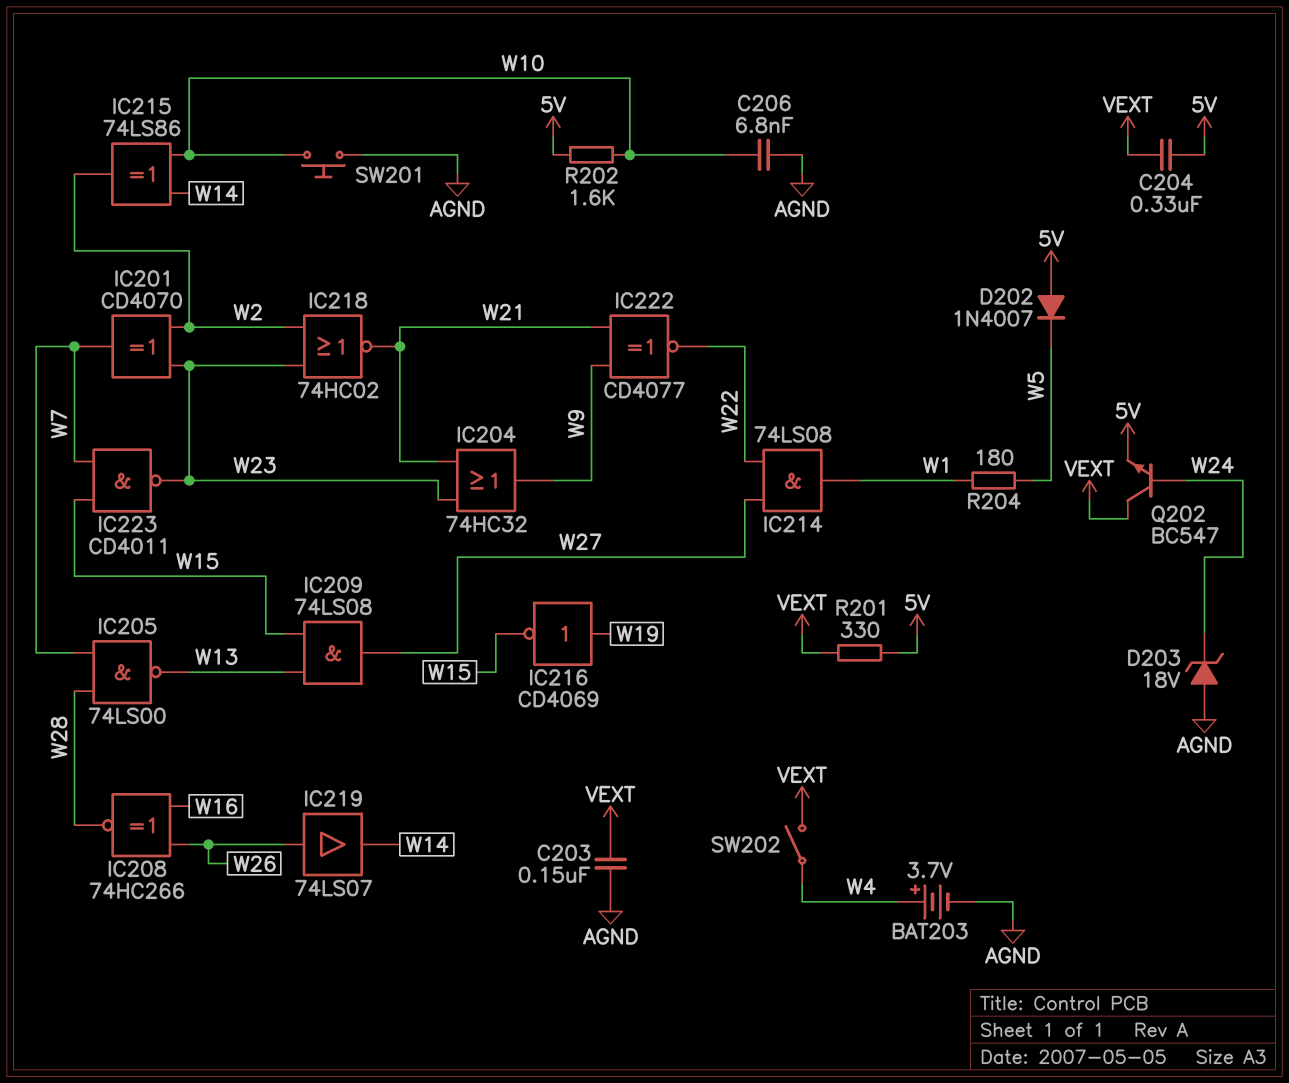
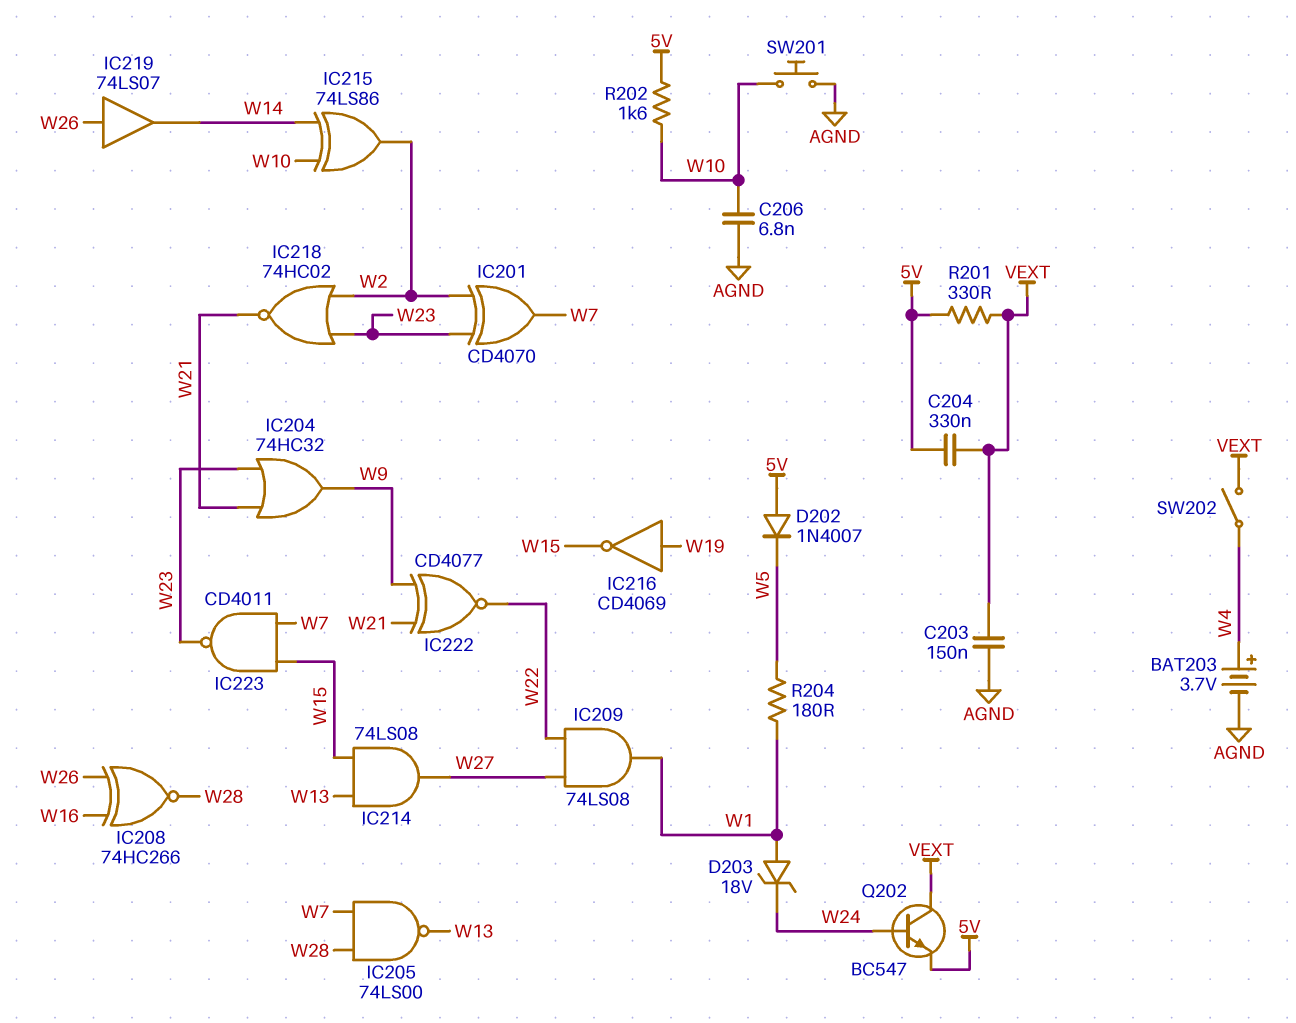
D203: zener 18V (A AGND, K W24) -> zener 18V (A W1, K W24)
IC209: AND 74LS08 (in W13, in W15, out W27) -> AND 74LS08 (in W22, in W27, out W1)
IC214: AND 74LS08 (in W22, in W27, out W1) -> AND 74LS08 (in W13, in W15, out W27)

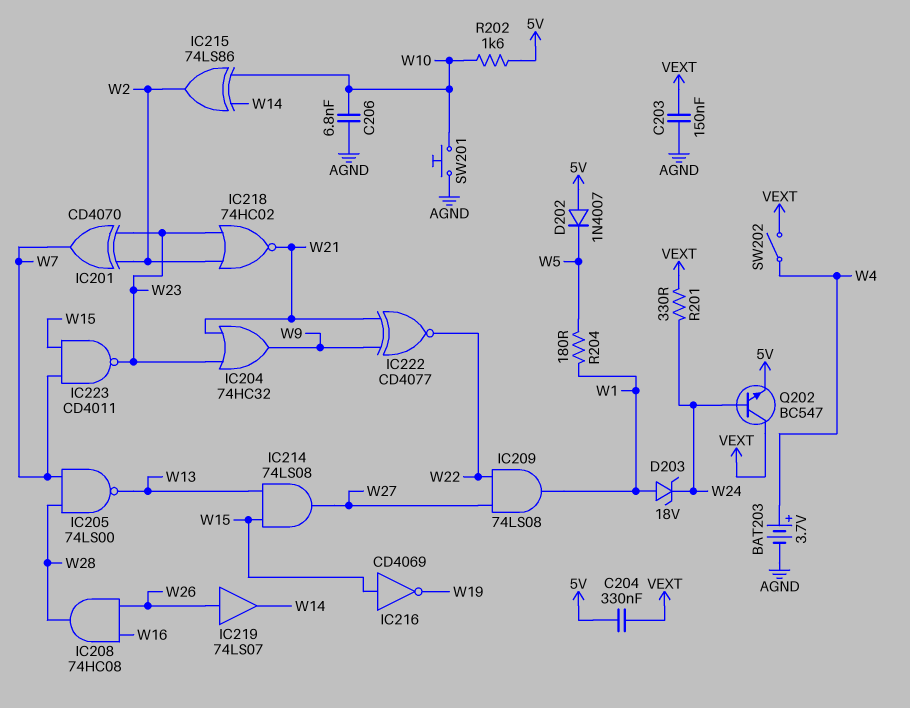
IC208: XNOR 74HC266 (in W16, in W26, out W28) -> AND 74HC08 (in W16, in W26, out W28)
IC216: NOT CD4069 (in W19, out W15) -> NOT CD4069 (in W15, out W19)
R201: 330 (5V, VEXT) -> 330 (VEXT, W24)

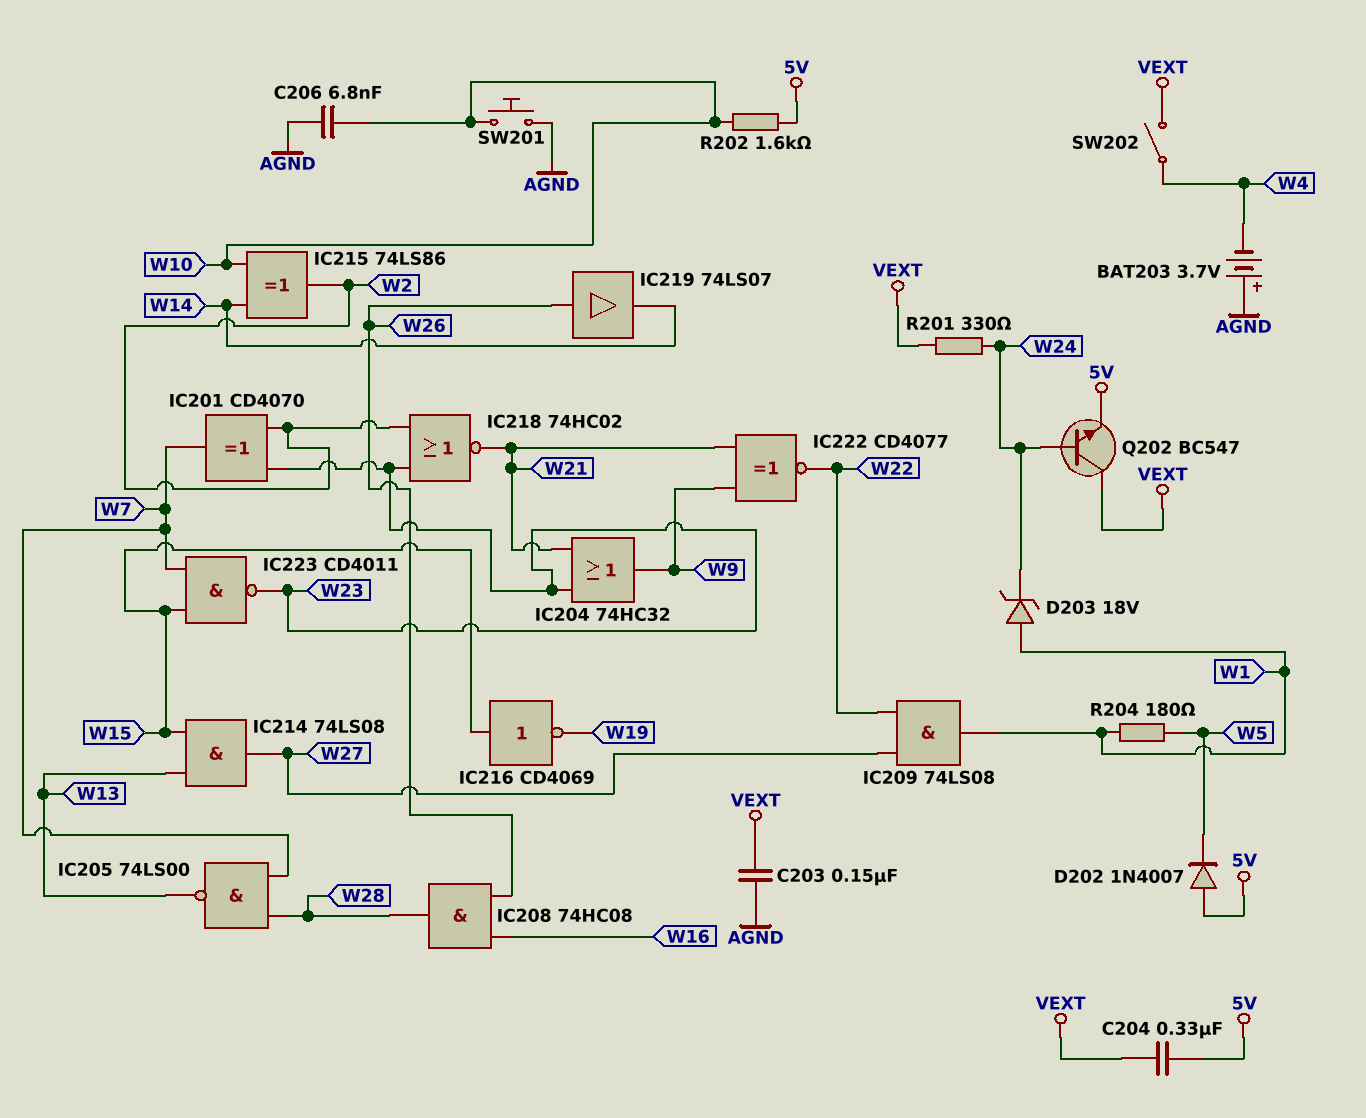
BAT203: 3.7V (plus W4, minus AGND) -> 3.7V (plus AGND, minus W4)

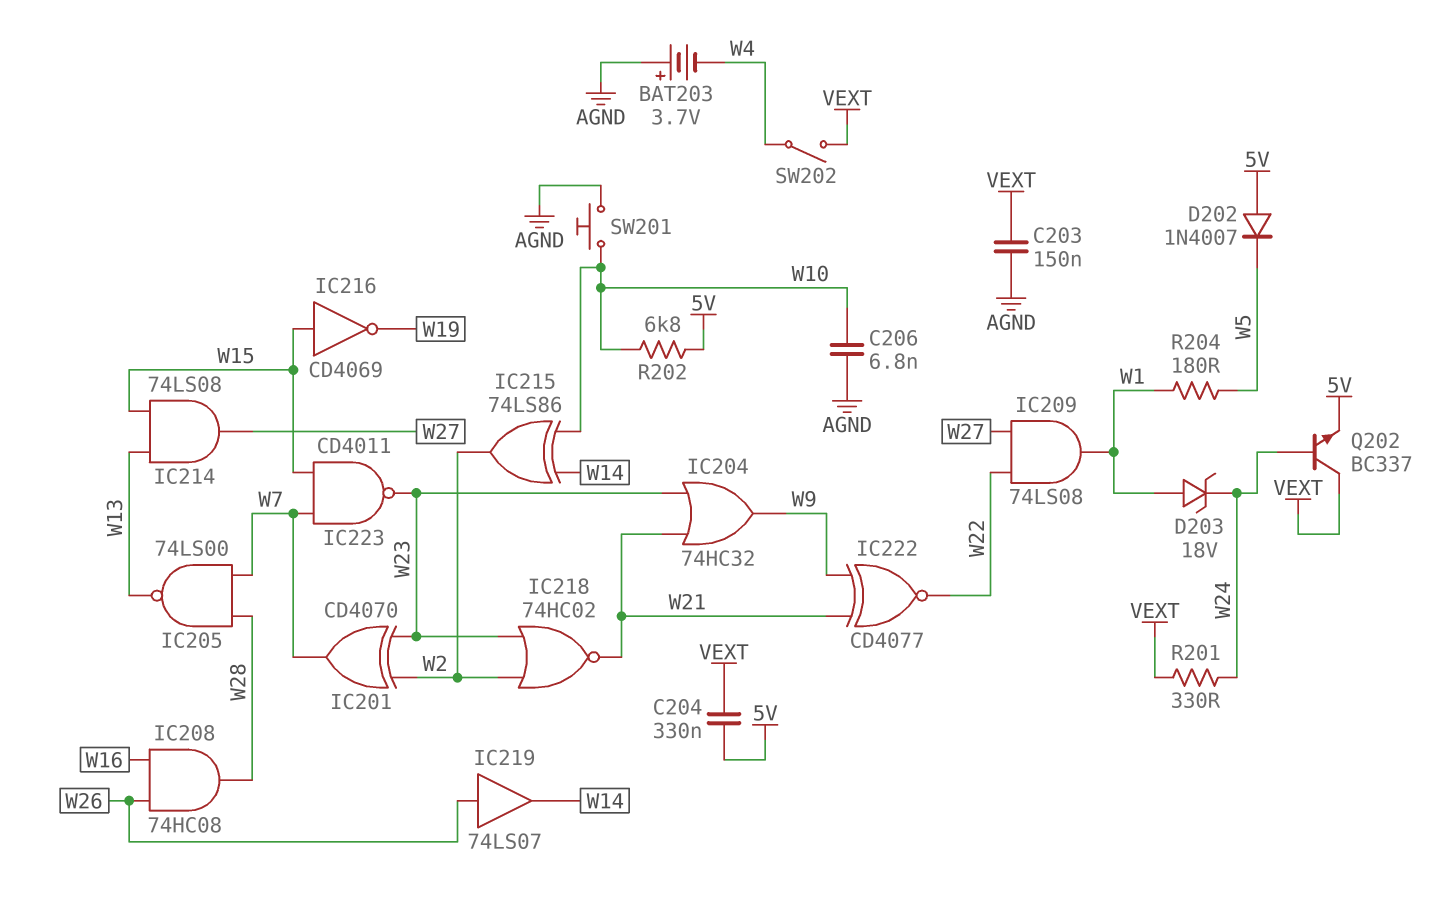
Q202: NPN BC547 (B W24, C VEXT, E 5V) -> NPN BC337 (B W24, C VEXT, E 5V)
R202: 1.6k (5V, W10) -> 6.8k (5V, W10)

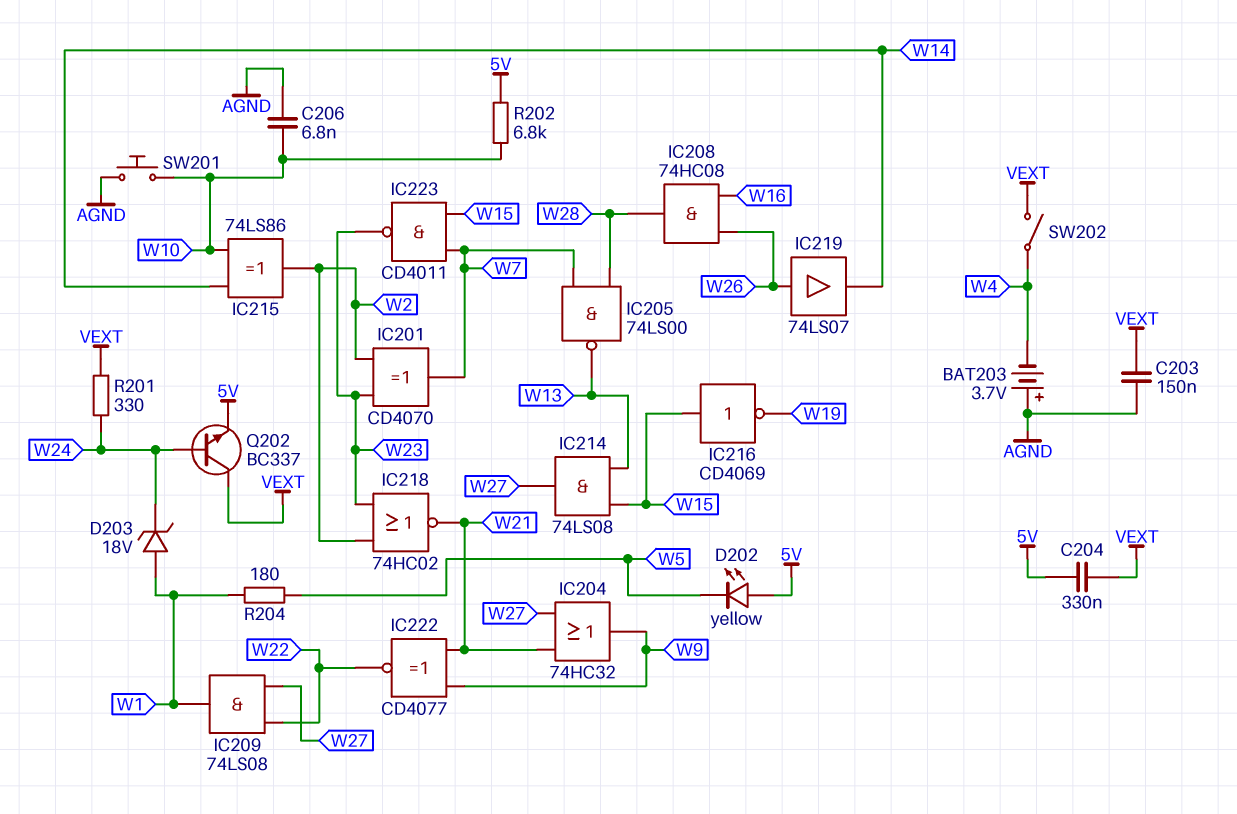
D202: diode 1N4007 (A 5V, K W5) -> LED yellow (A 5V, K W5)
IC204: OR 74HC32 (in W21, in W23, out W9) -> OR 74HC32 (in W21, in W27, out W9)

